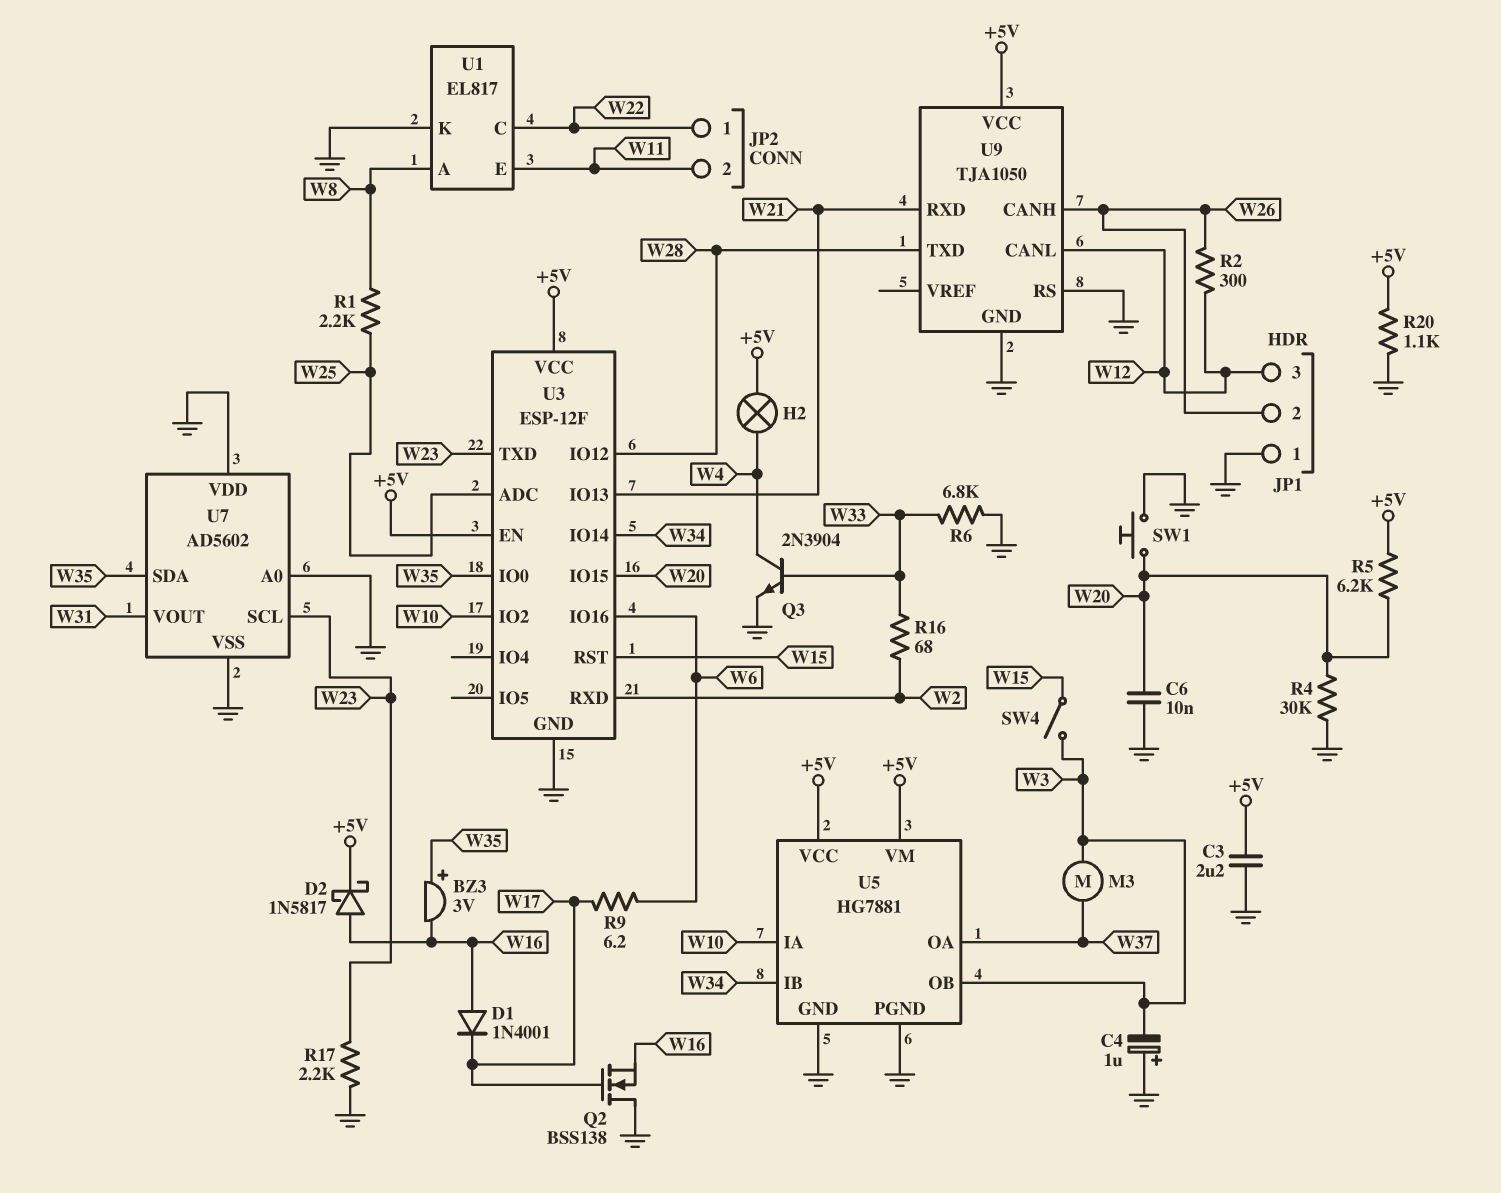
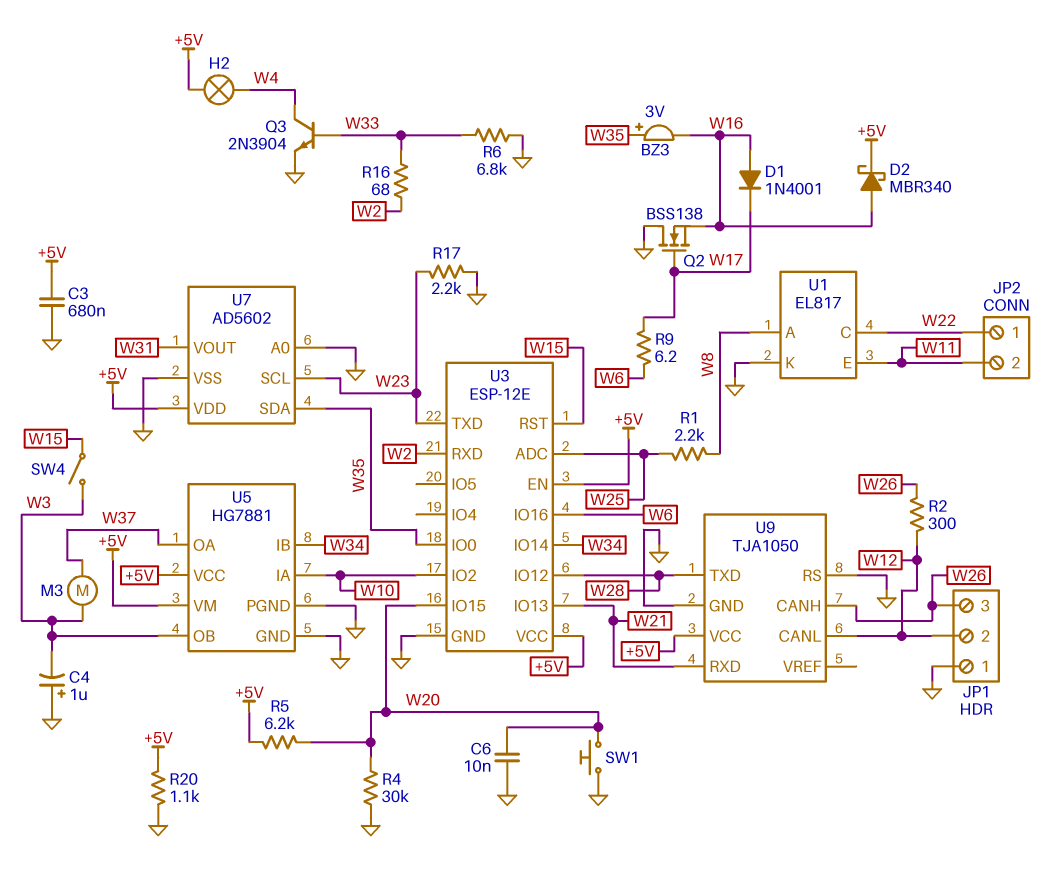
C3: 2.2uF (+5V, GND) -> 680nF (+5V, GND)
D2: schottky 1N5817 (A W16, K +5V) -> schottky MBR340 (A W16, K +5V)
JP1 pin 2: W26 -> W12
JP1 pin 3: W12 -> W26
U3: ESP-12F -> ESP-12E
U7 pin VDD: GND -> +5V

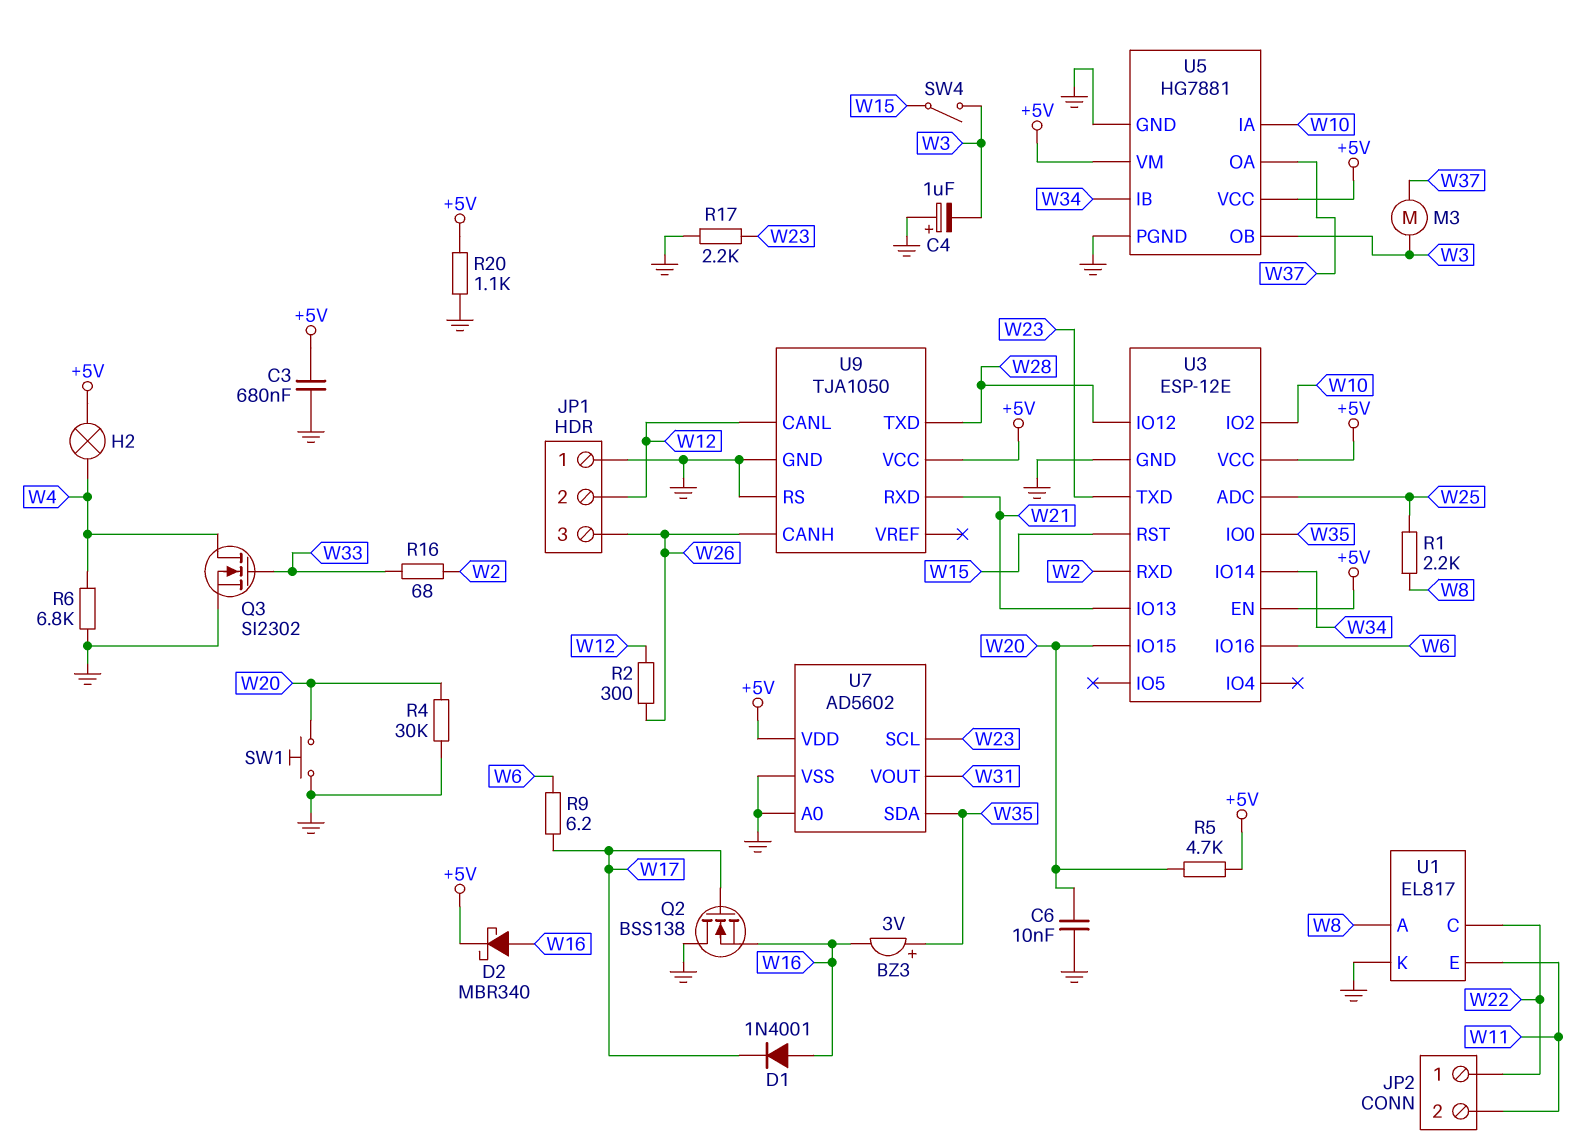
Q3: NPN 2N3904 (B W33, C W4, E GND) -> NMOS SI2302 (G W33, D W4, S GND)
R5: 6.2k (+5V, W20) -> 4.7k (+5V, W20)
R6: 6.8k (GND, W33) -> 6.8k (GND, W4)

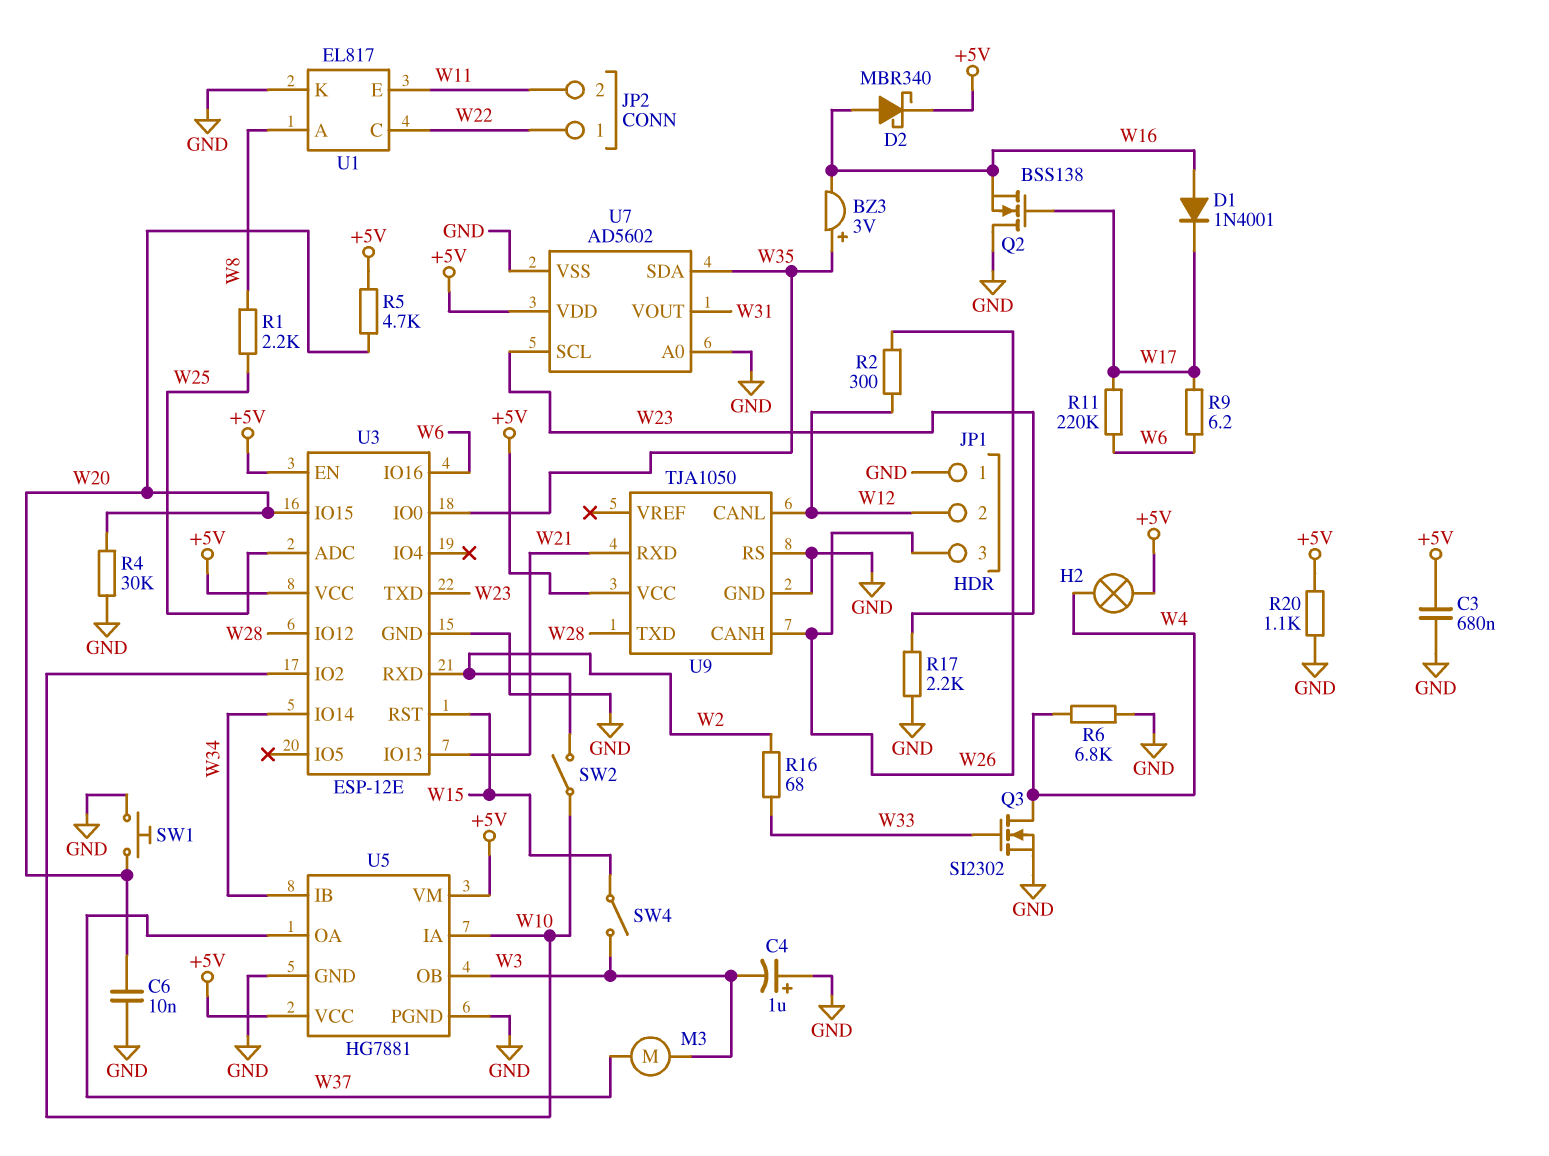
R11: none -> 220k (W6, W17)
SW2: none -> switch (W2, W10)

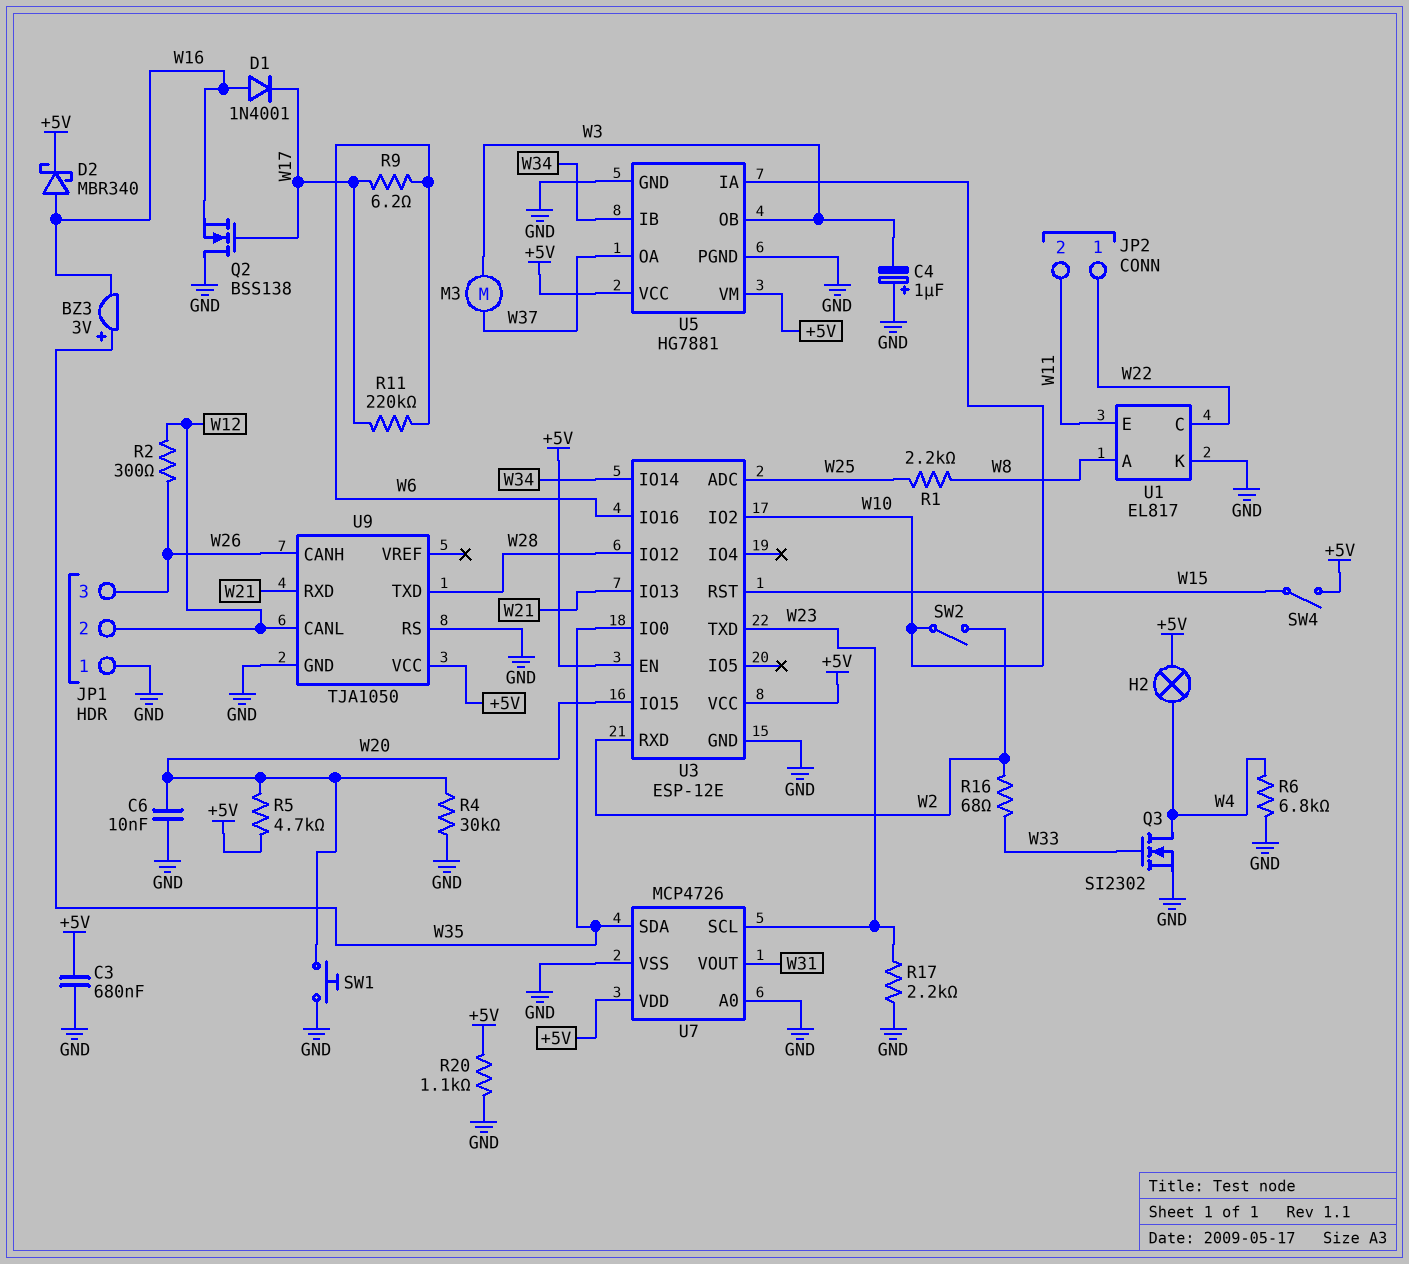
SW4: switch (W3, W15) -> switch (+5V, W15)
U7: AD5602 -> MCP4726

